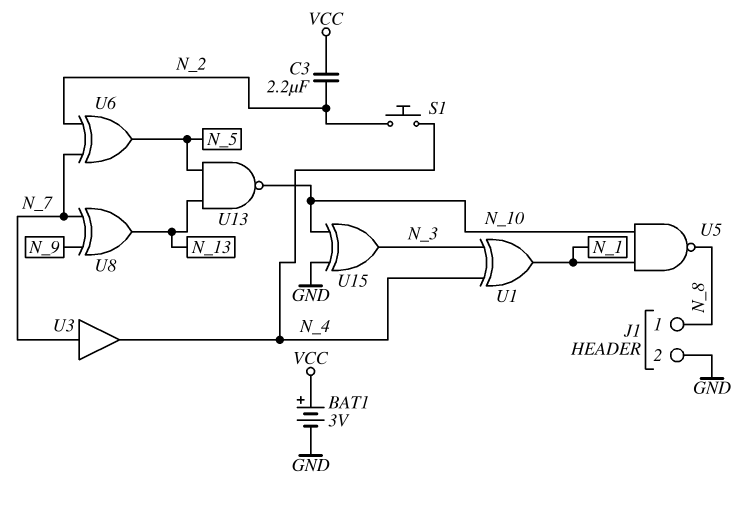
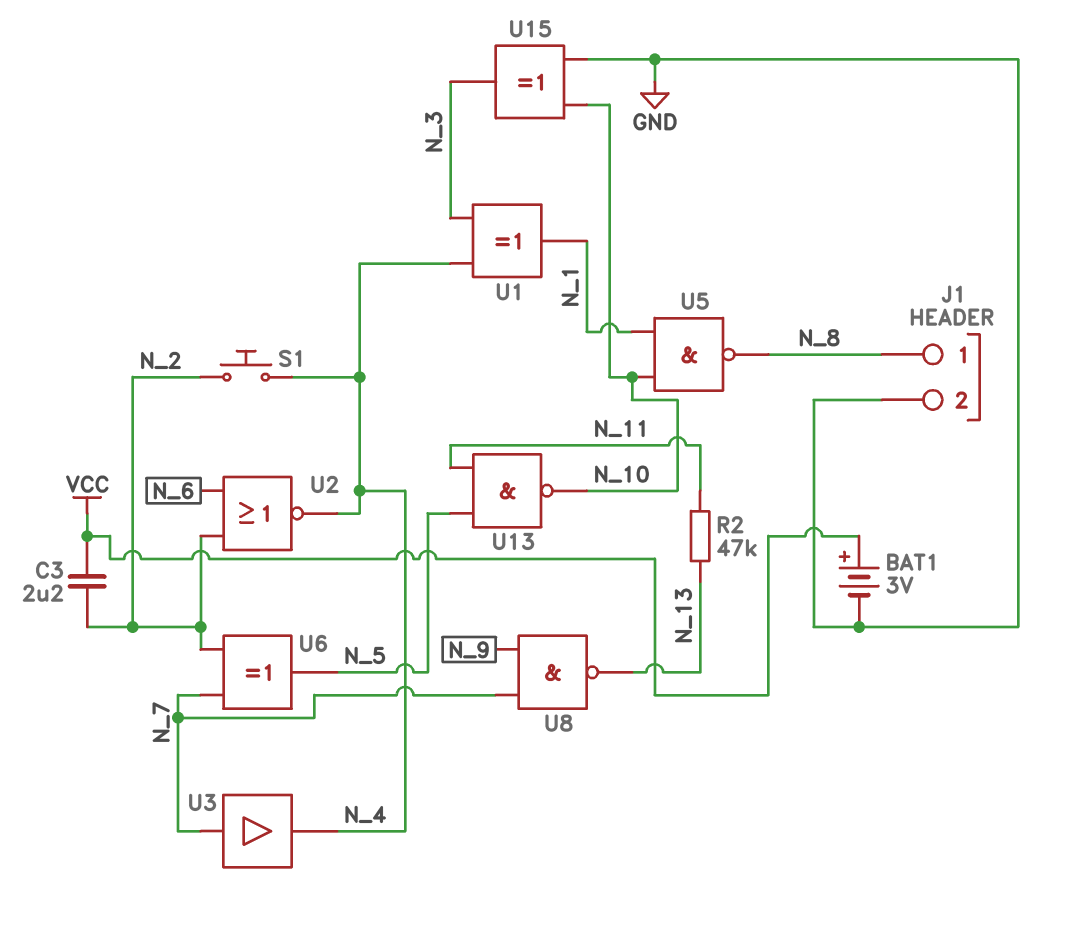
R2: none -> 47k (N_11, N_13)
U2: none -> NOR (in N_2, in N_6, out N_4)
U8: XOR (in N_7, in N_9, out N_13) -> NAND (in N_7, in N_9, out N_13)
U13: NAND (in N_5, in N_13, out N_10) -> NAND (in N_5, in N_11, out N_10)

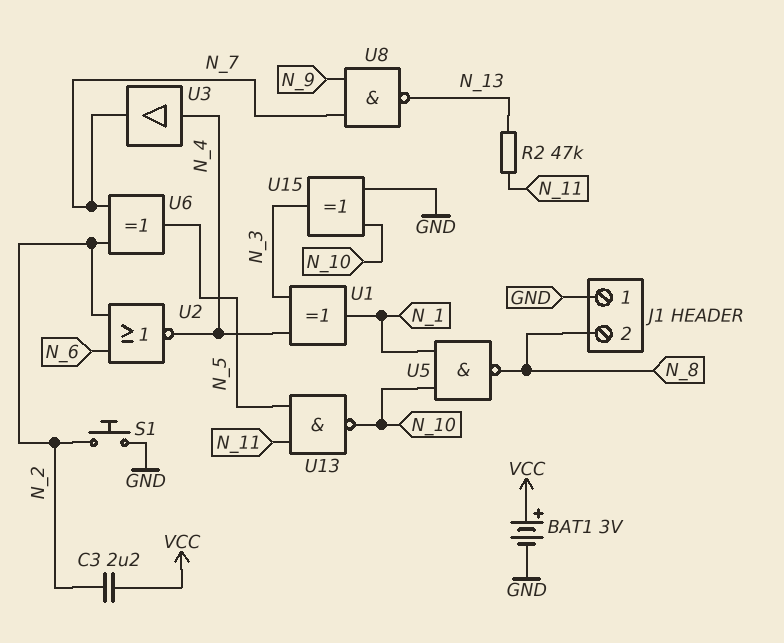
J1 pin 1: N_8 -> GND
J1 pin 2: GND -> N_8
S1: button (N_2, N_4) -> button (GND, N_2)
U3: buffer (in N_7, out N_4) -> buffer (in N_4, out N_7)

